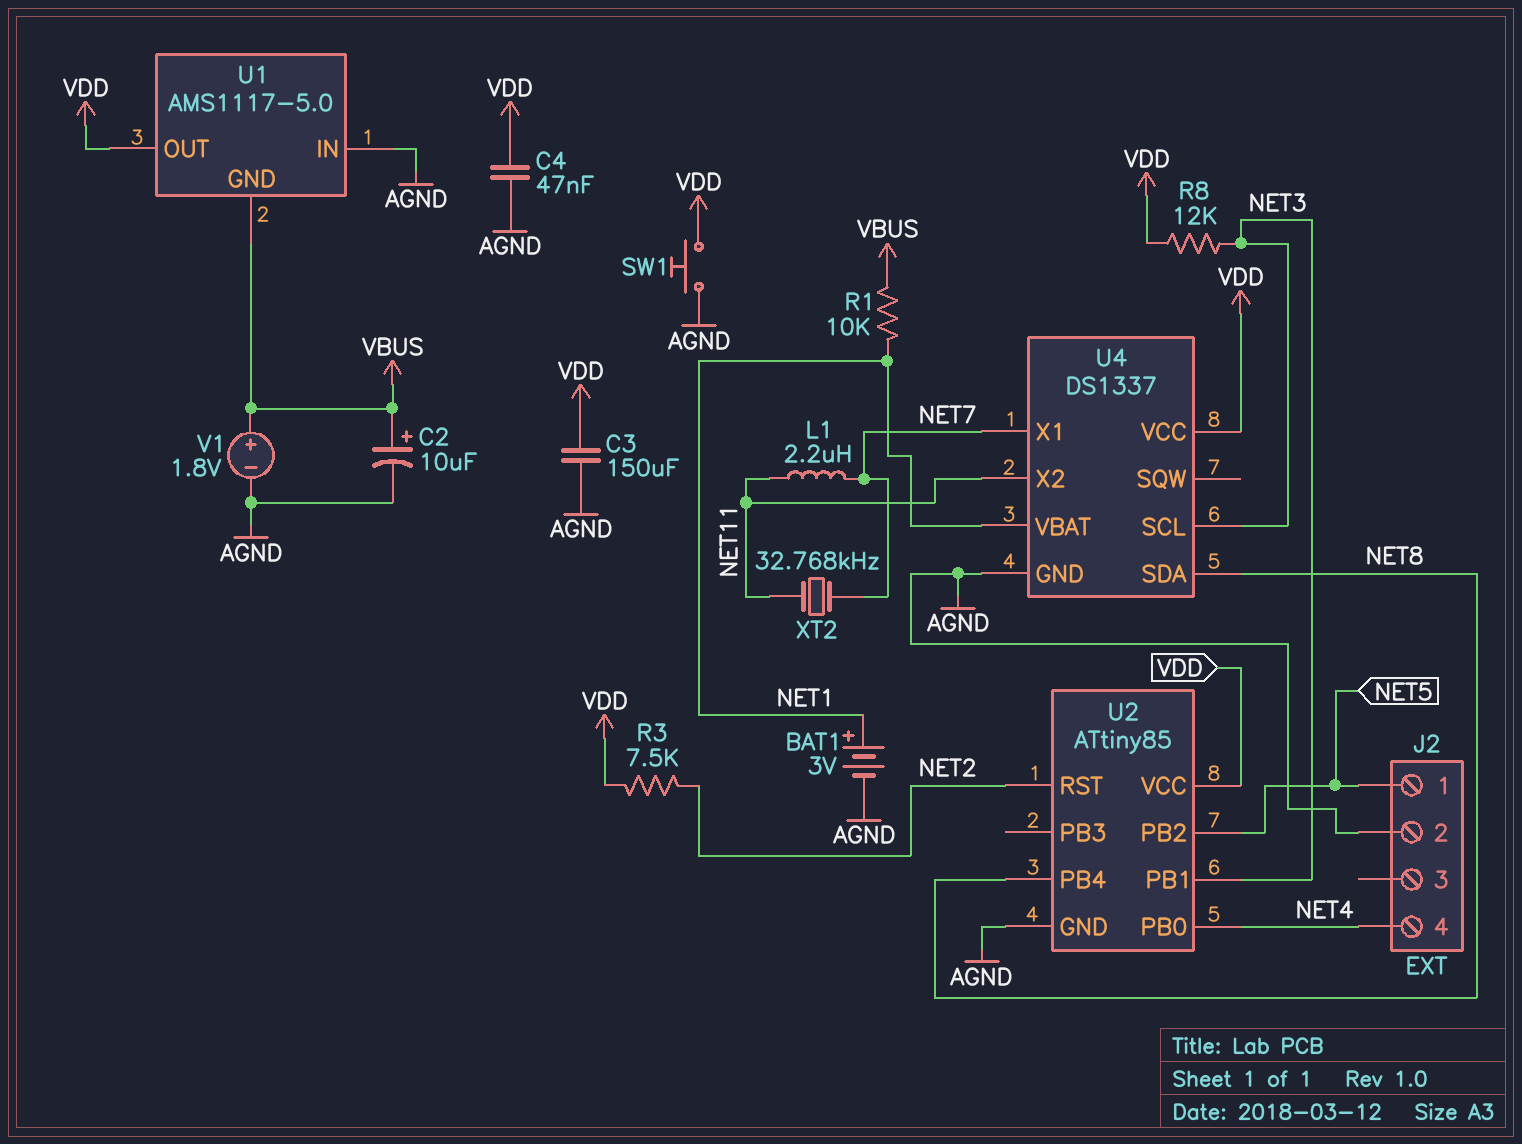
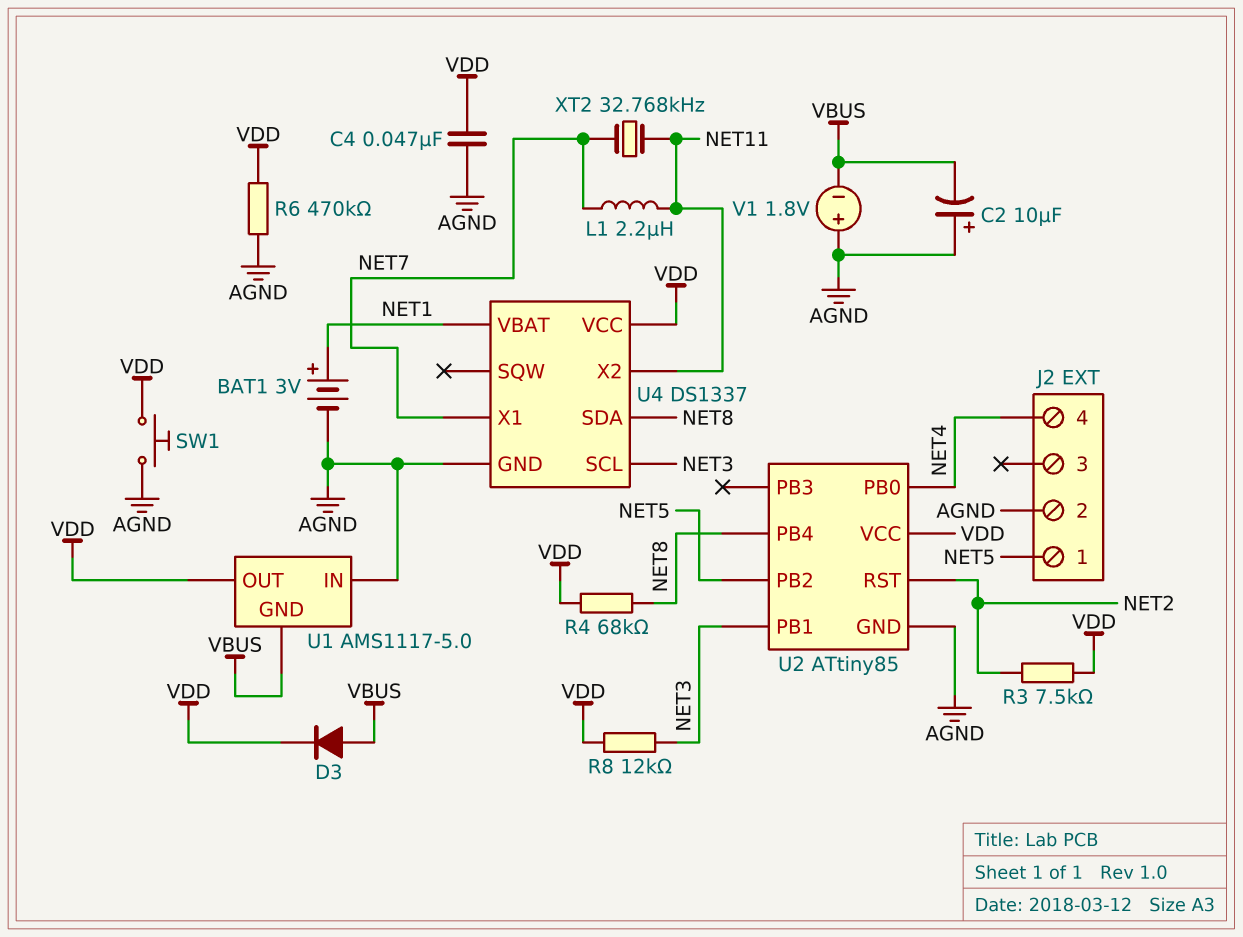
C2: 10uF (plus VBUS, minus AGND) -> 10uF (plus AGND, minus VBUS)
C3: 150uF (AGND, VDD) -> none
D3: none -> diode (A VBUS, K VDD)
R1: 10k (NET1, VBUS) -> none
R4: none -> 68k (NET8, VDD)
R6: none -> 470k (AGND, VDD)
V1: 1.8V (plus VBUS, minus AGND) -> 1.8V (plus AGND, minus VBUS)

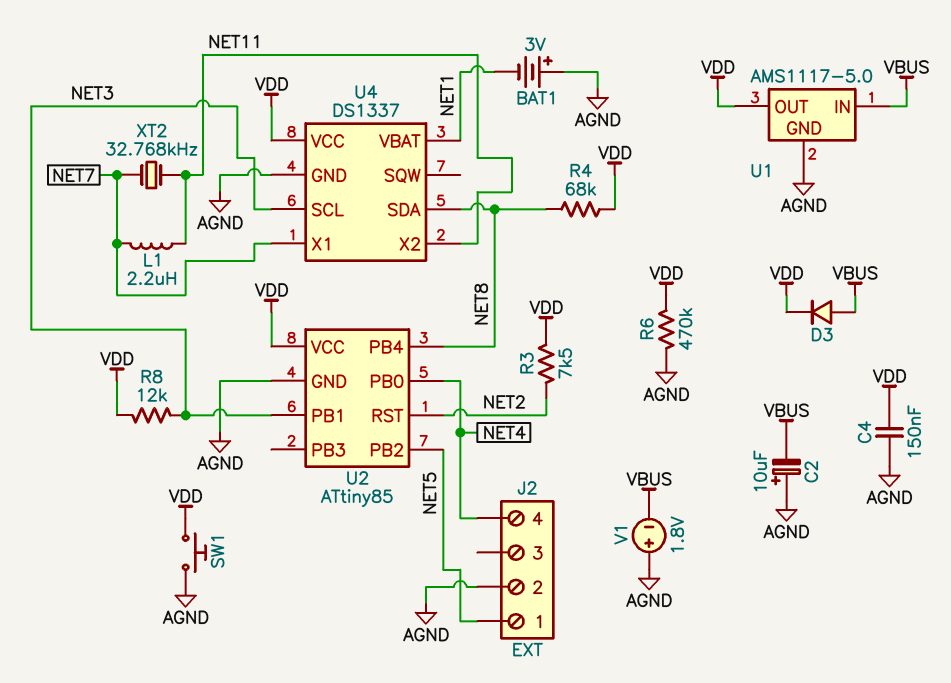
BAT1: 3V (plus NET1, minus AGND) -> 3V (plus AGND, minus NET1)
C4: 47nF (AGND, VDD) -> 150nF (AGND, VDD)
U1 pin GND: VBUS -> AGND
U1 pin IN: AGND -> VBUS

